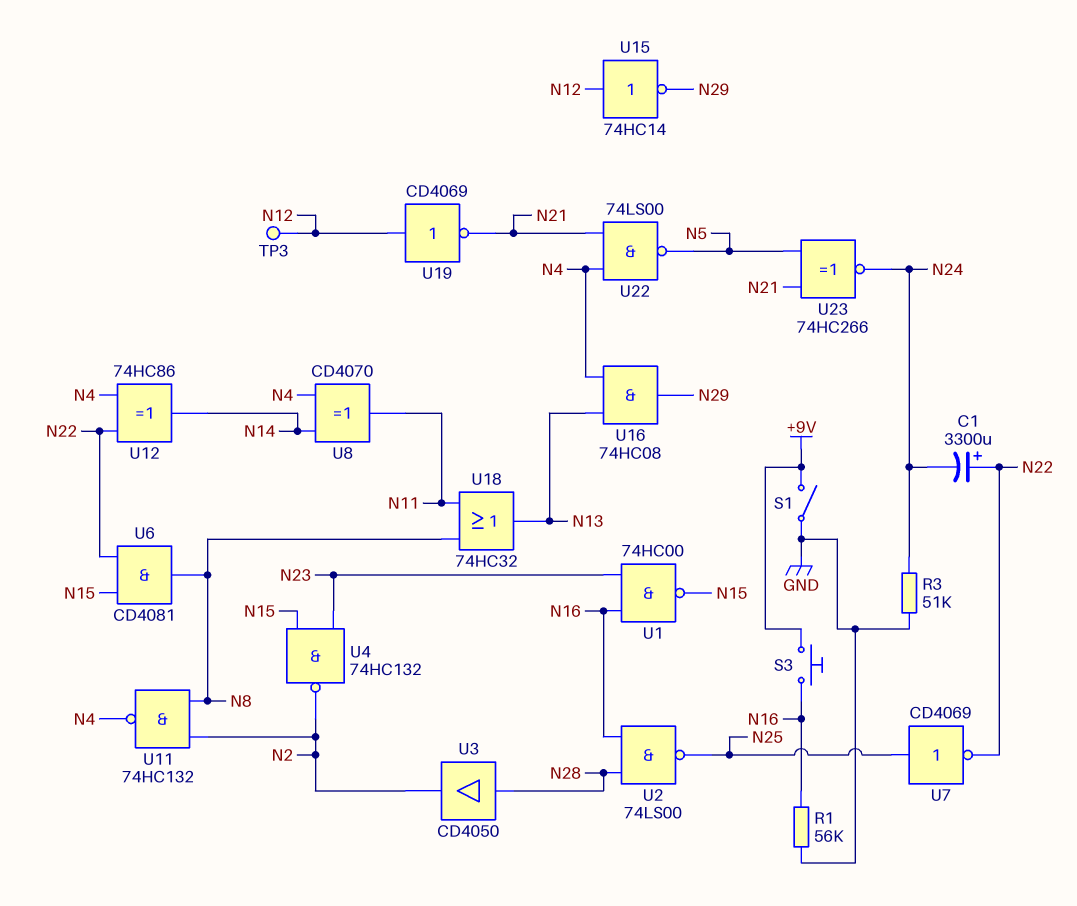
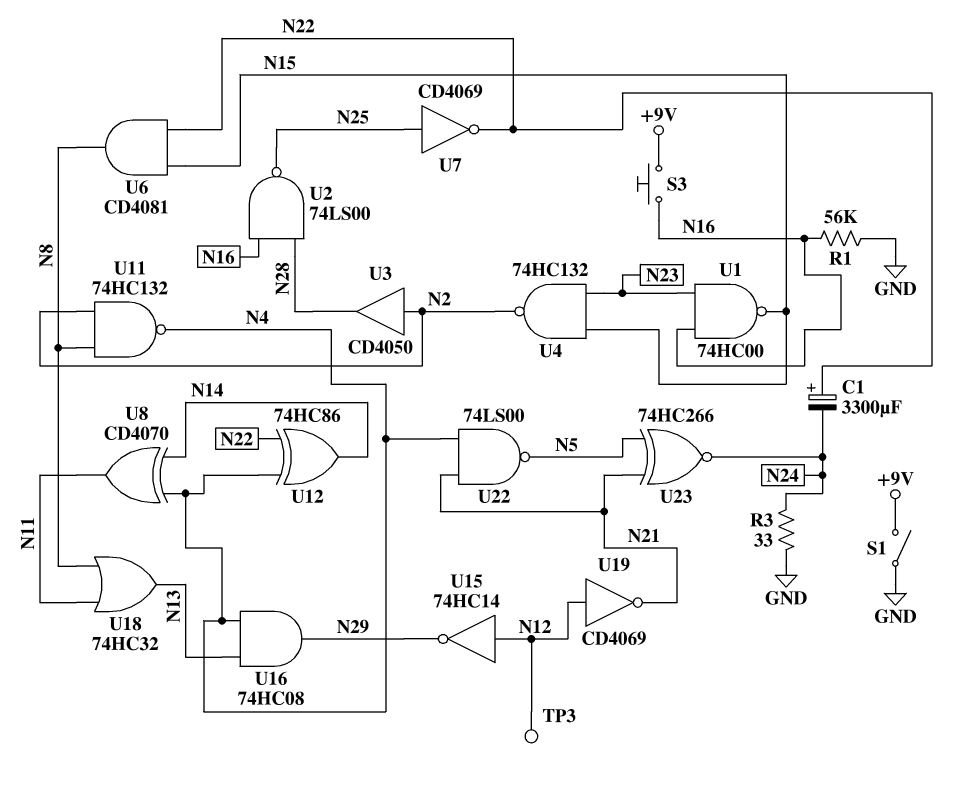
R3: 51k (GND, N24) -> 33 (GND, N24)
U3: buffer CD4050 (in N28, out N2) -> buffer CD4050 (in N2, out N28)

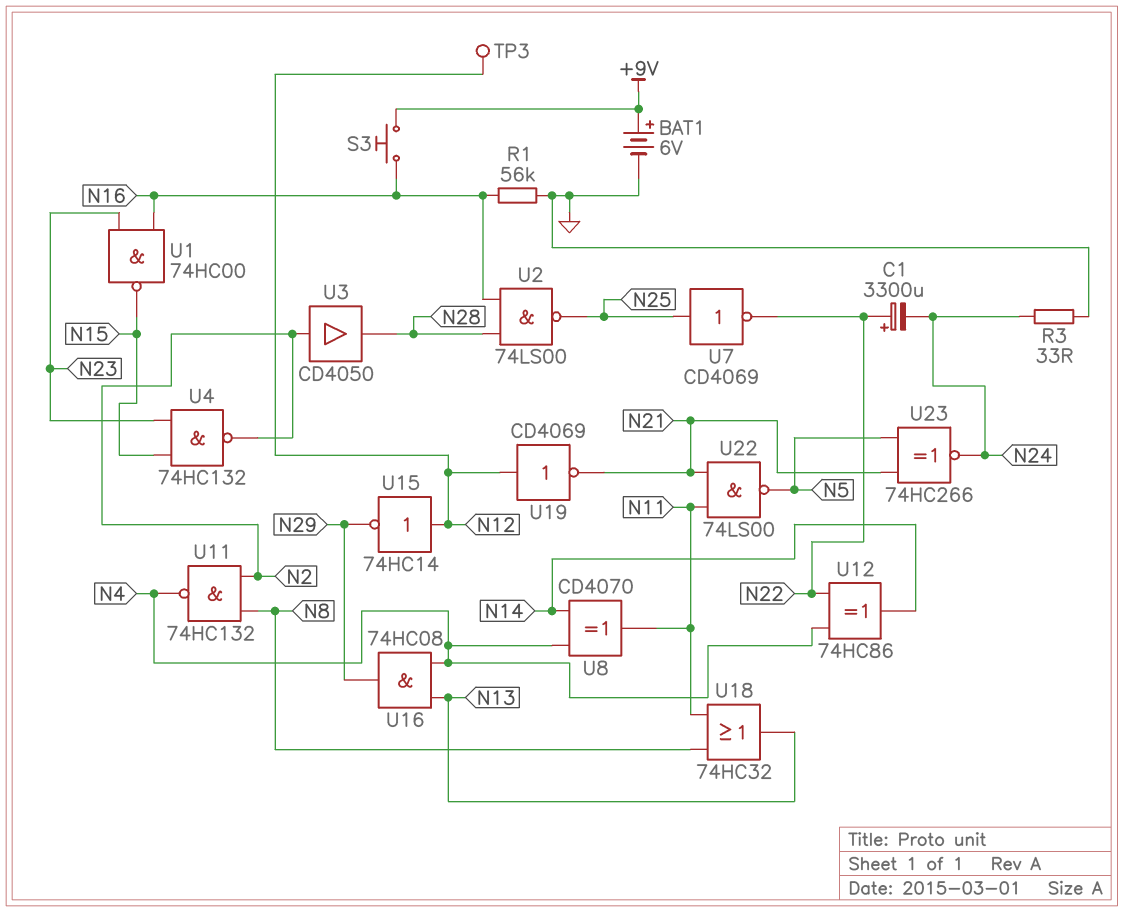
BAT1: none -> 6V (plus +9V, minus GND)
S1: switch (+9V, GND) -> none
U6: AND CD4081 (in N15, in N22, out N8) -> none
U22: NAND 74LS00 (in N4, in N21, out N5) -> NAND 74LS00 (in N11, in N21, out N5)

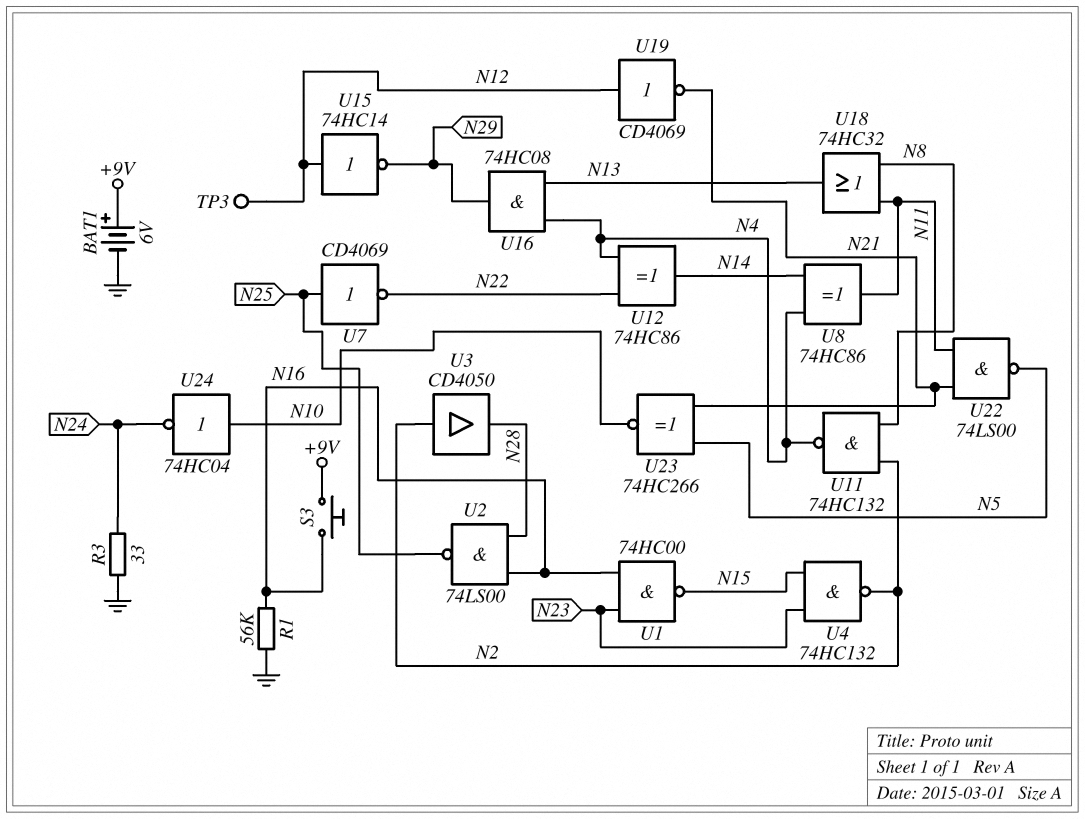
C1: 3300uF (plus N22, minus N24) -> none
U8: XOR CD4070 (in N4, in N14, out N11) -> XOR 74HC86 (in N4, in N14, out N11)
U23: XNOR 74HC266 (in N5, in N21, out N24) -> XNOR 74HC266 (in N5, in N21, out N10)
U24: none -> NOT 74HC04 (in N10, out N24)

